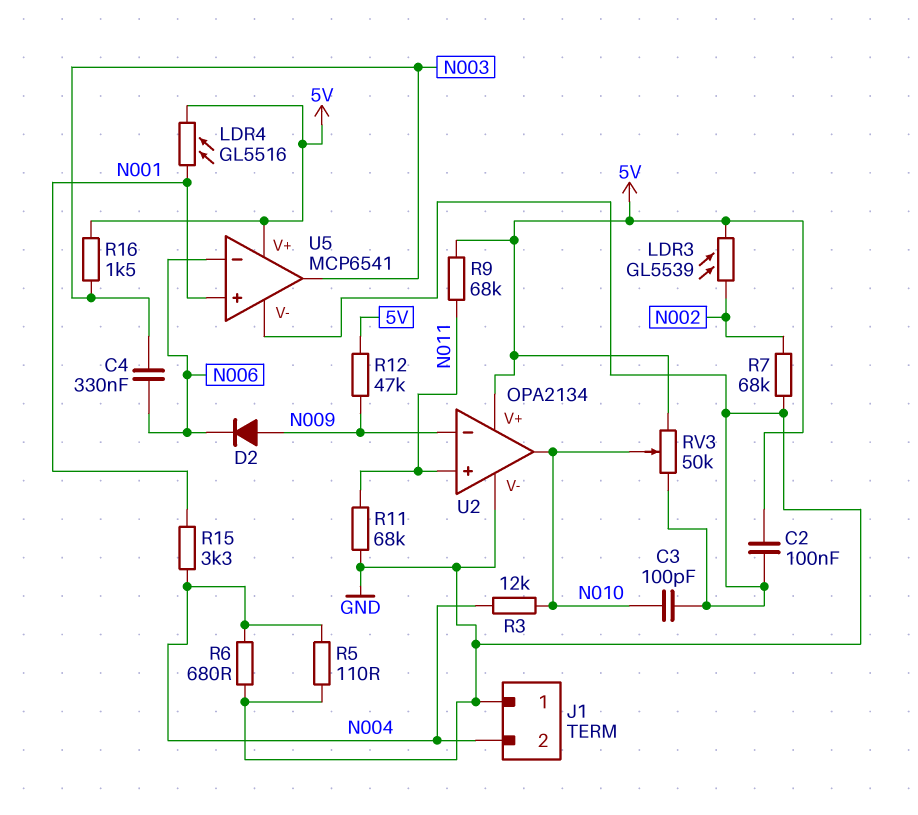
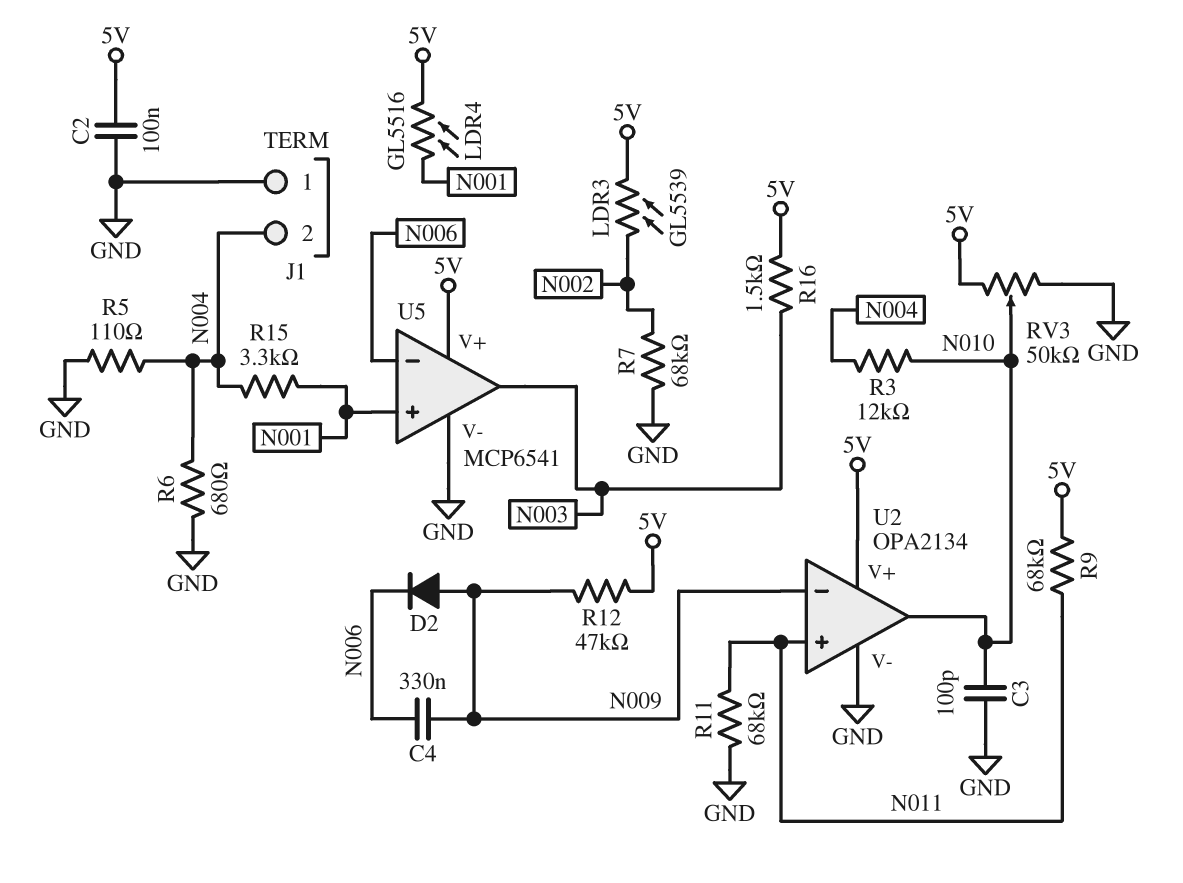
C4: 330nF (N003, N006) -> 330nF (N006, N009)

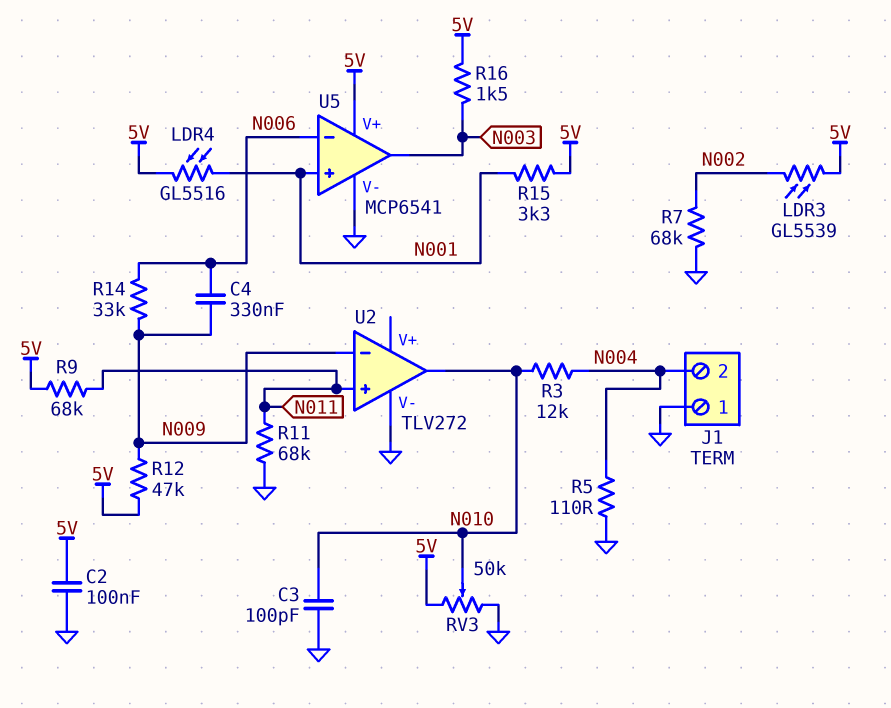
D2: diode (A N009, K N006) -> none
R6: 680 (GND, N004) -> none
R14: none -> 33k (N006, N009)
R15: 3.3k (N001, N004) -> 3.3k (5V, N001)
U2: OPA2134 -> TLV272
U2 pin V+: 5V -> none

